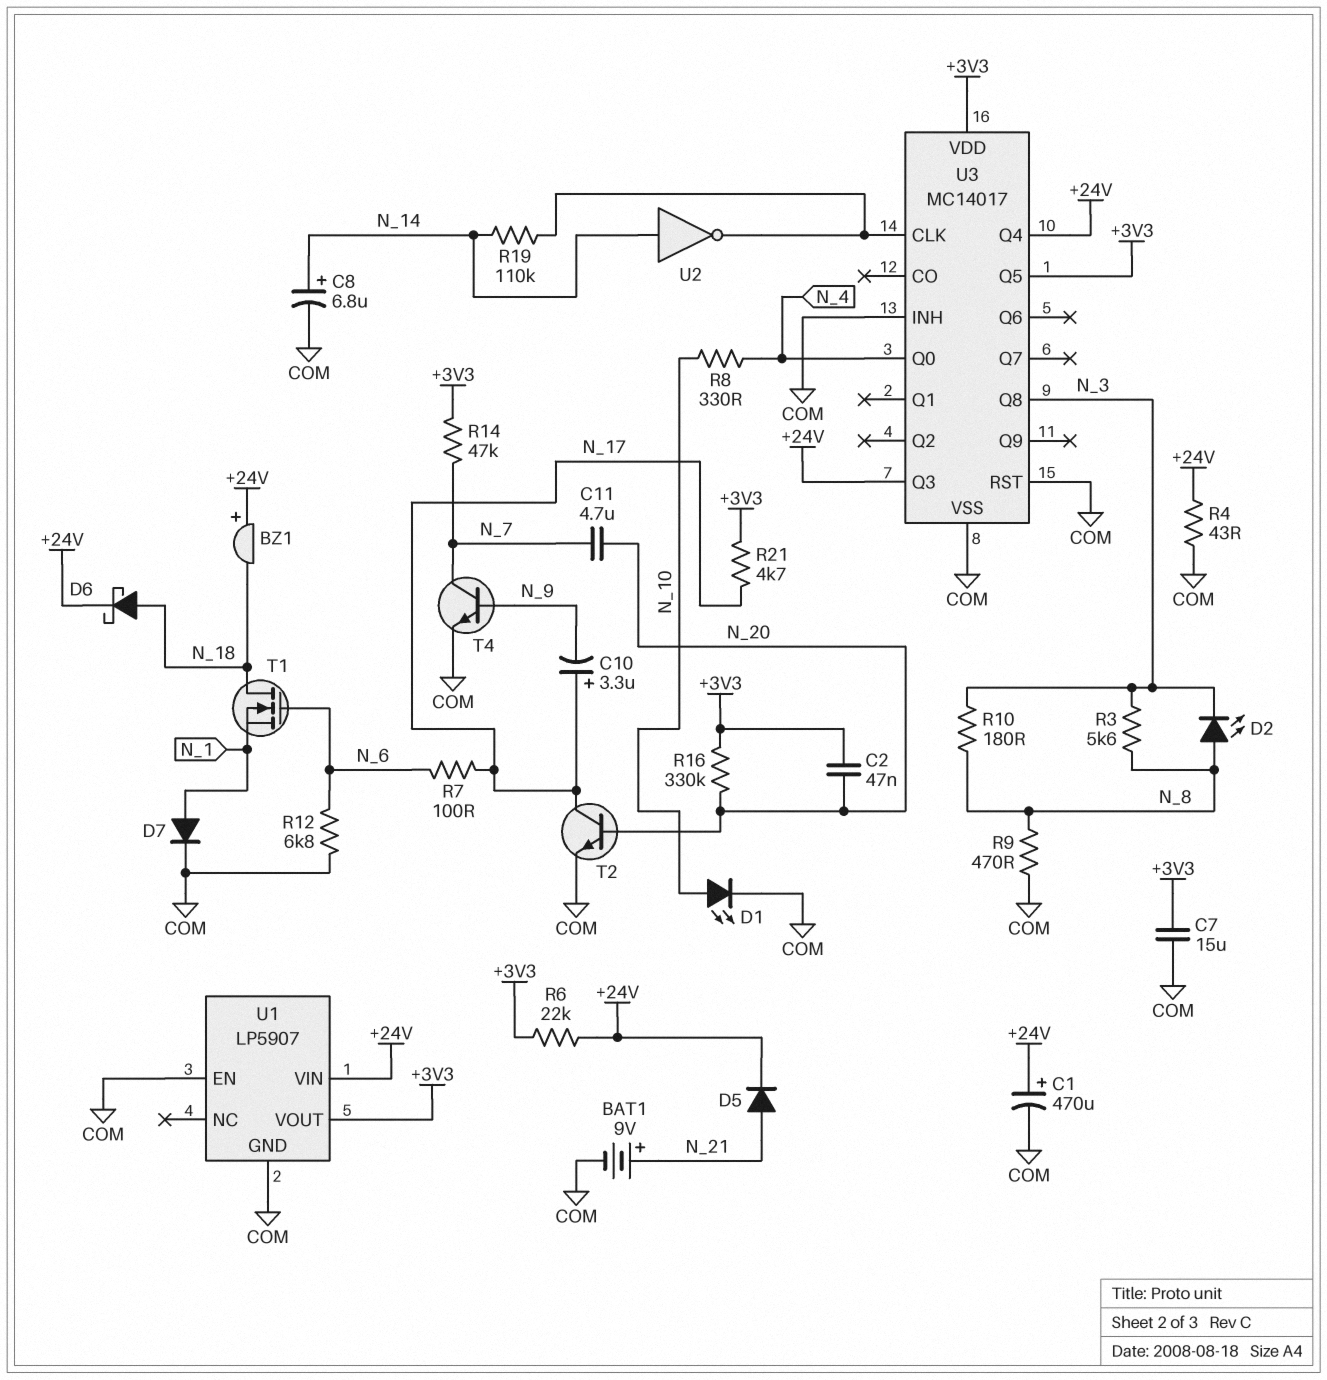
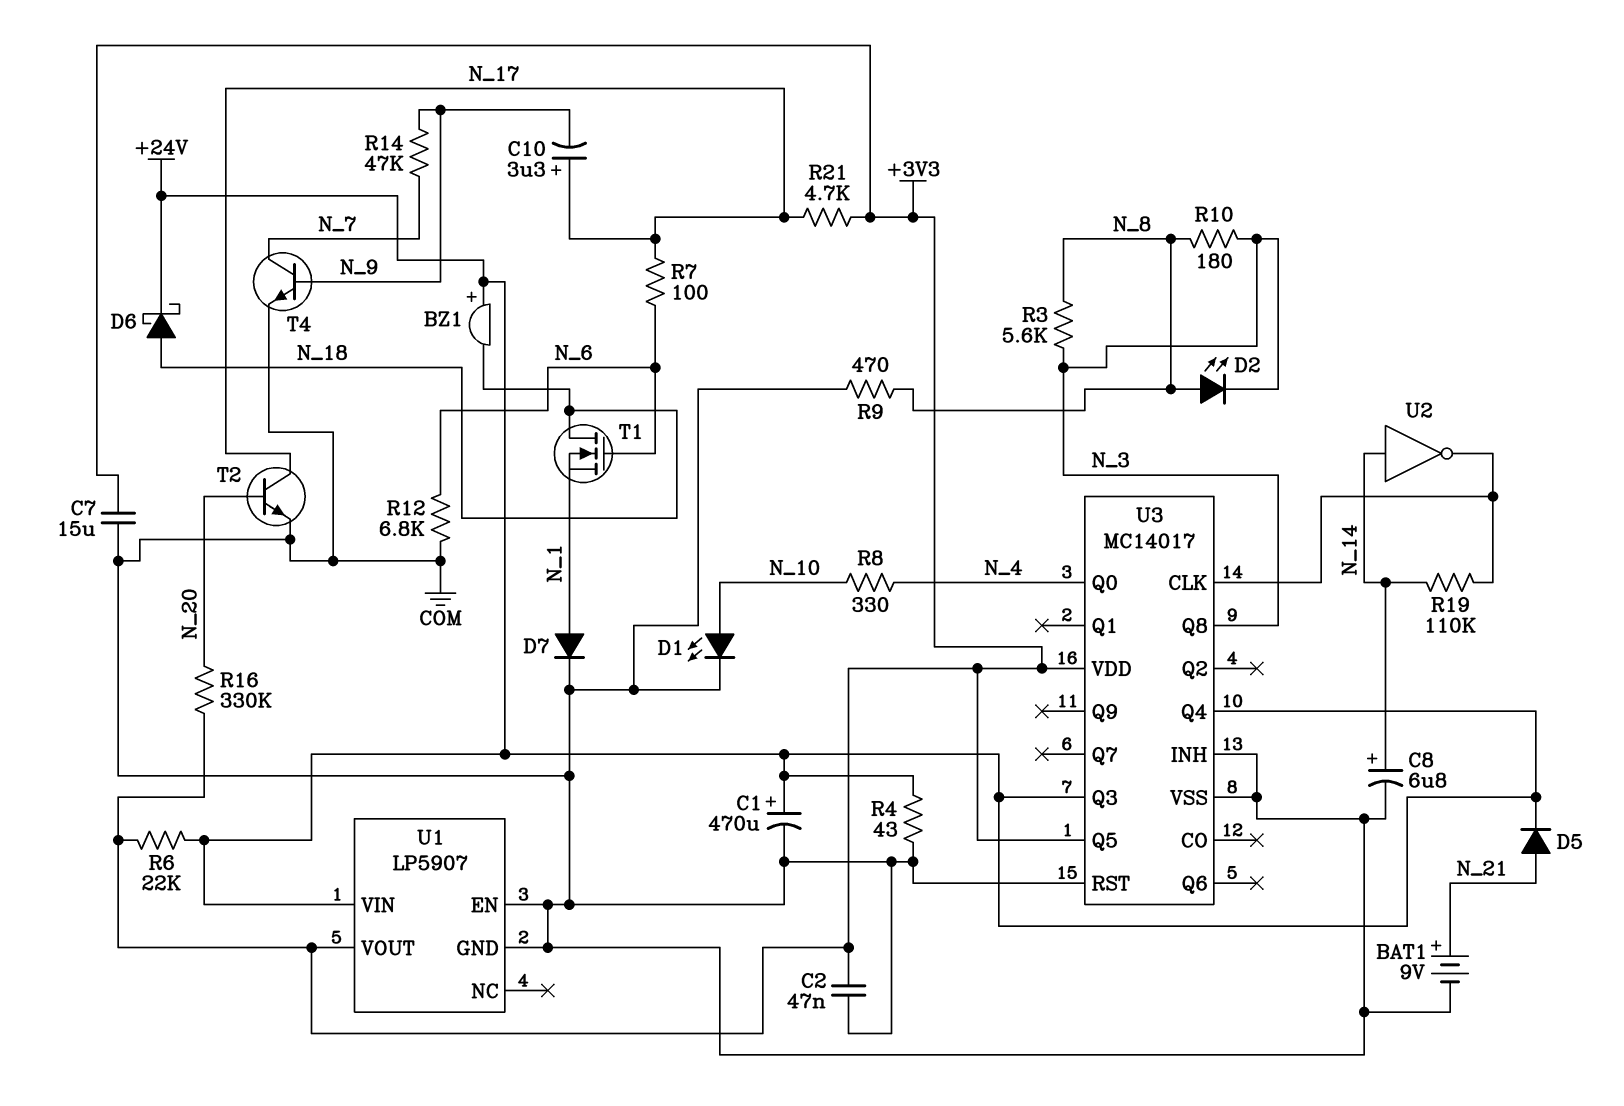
C2: 47nF (+3V3, N_20) -> 47nF (+3V3, COM)
C11: 4.7uF (N_7, N_20) -> none
R14: 47k (+3V3, N_7) -> 47k (N_7, N_9)

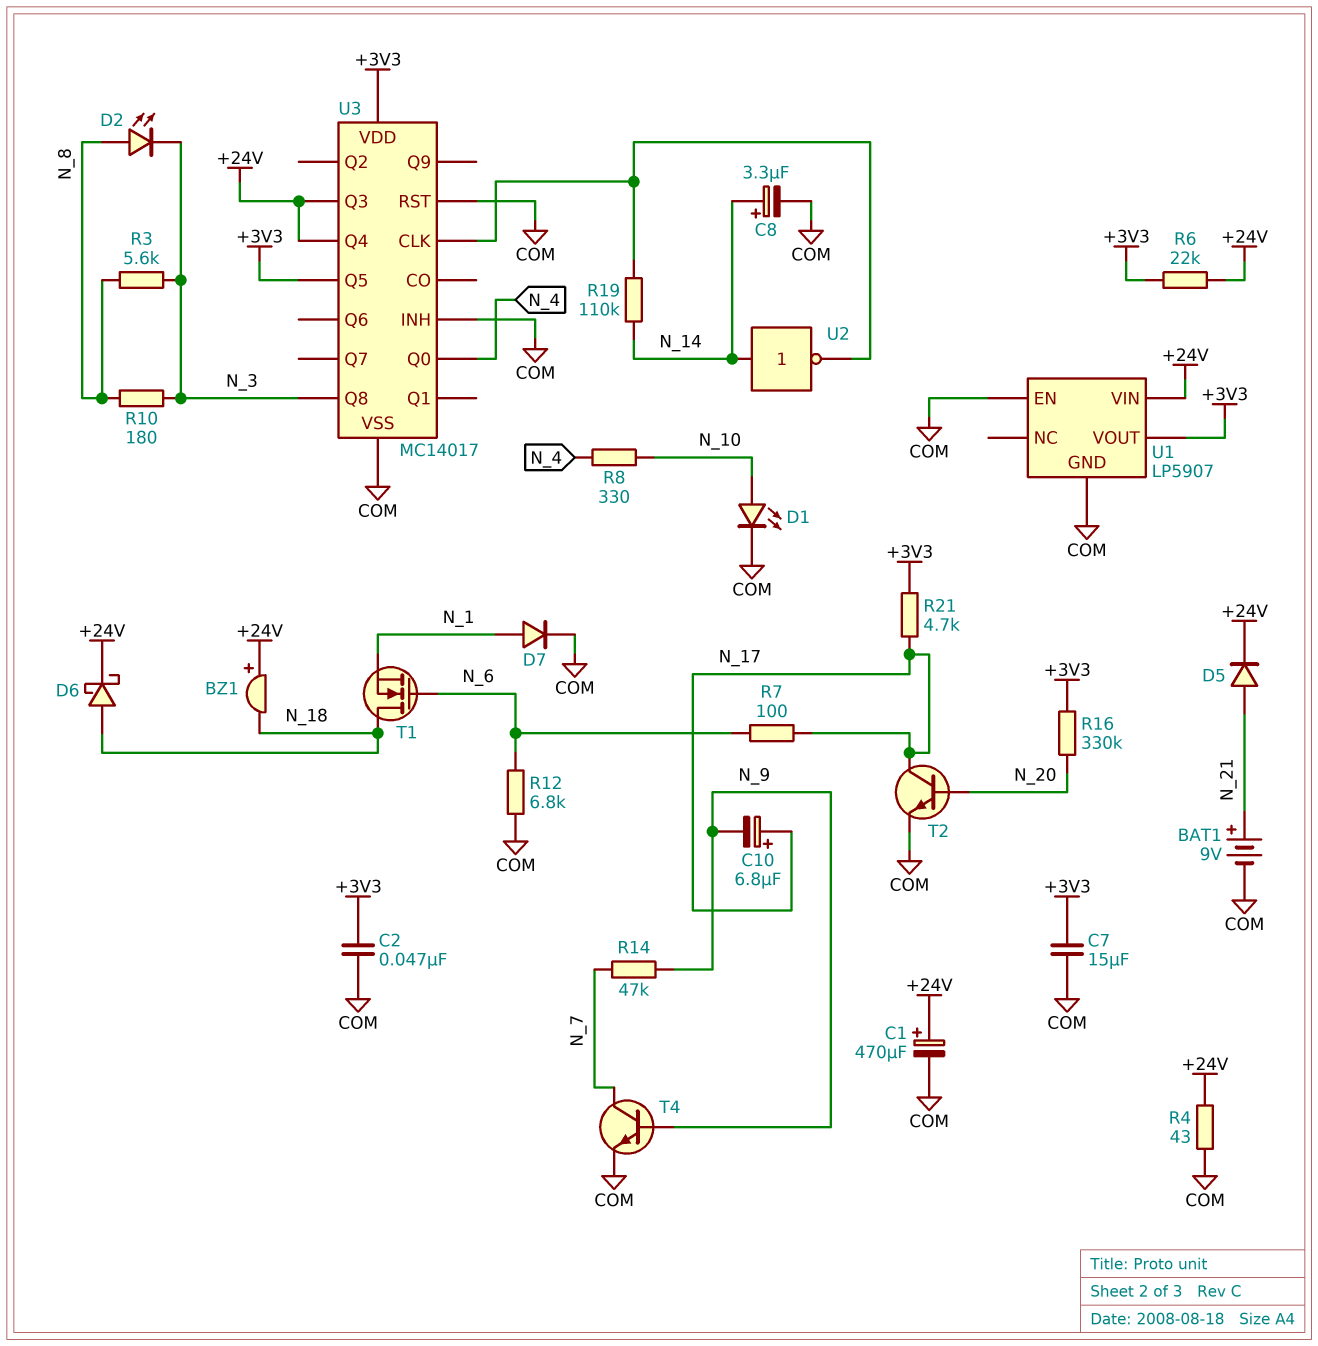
C8: 6.8uF (plus N_14, minus COM) -> 3.3uF (plus N_14, minus COM)
C10: 3.3uF (plus N_17, minus N_9) -> 6.8uF (plus N_17, minus N_9)
R9: 470 (COM, N_8) -> none

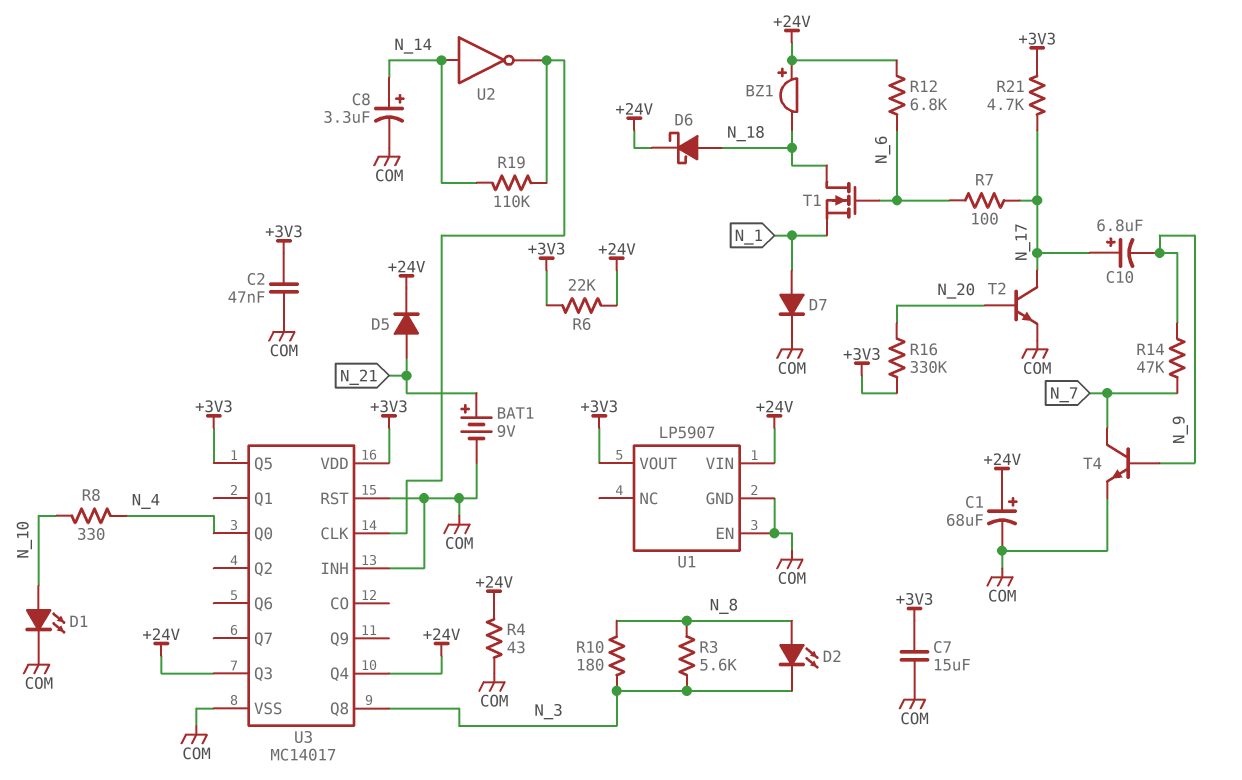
C1: 470uF (plus +24V, minus COM) -> 68uF (plus +24V, minus COM)
R12: 6.8k (COM, N_6) -> 6.8k (+24V, N_6)

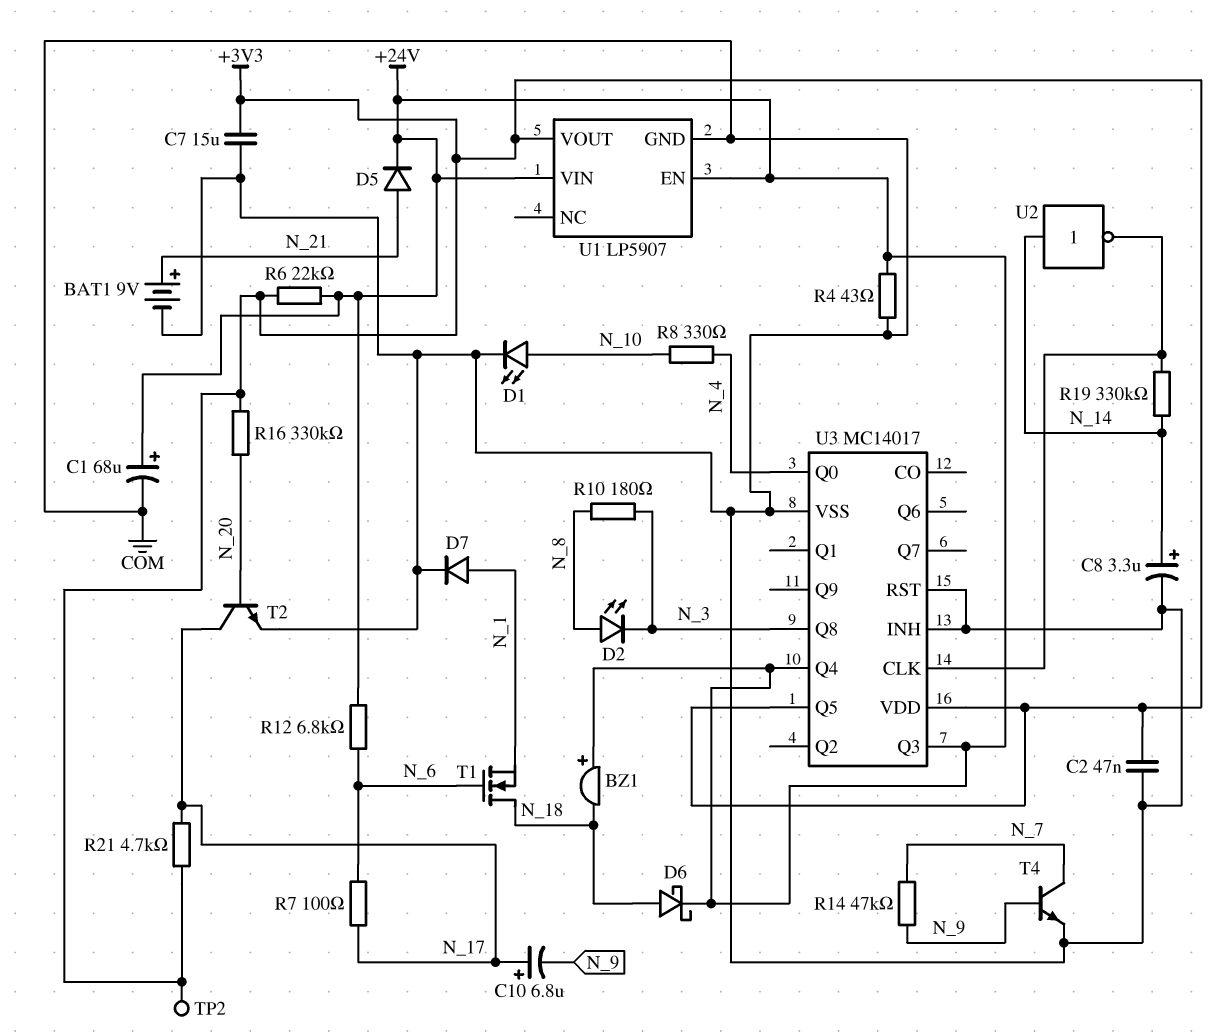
R3: 5.6k (N_3, N_8) -> none
R19: 110k (N_14, U3/CLK) -> 330k (N_14, U3/CLK)
TP2: none -> test point (+3V3)
U1 pin EN: COM -> +24V

